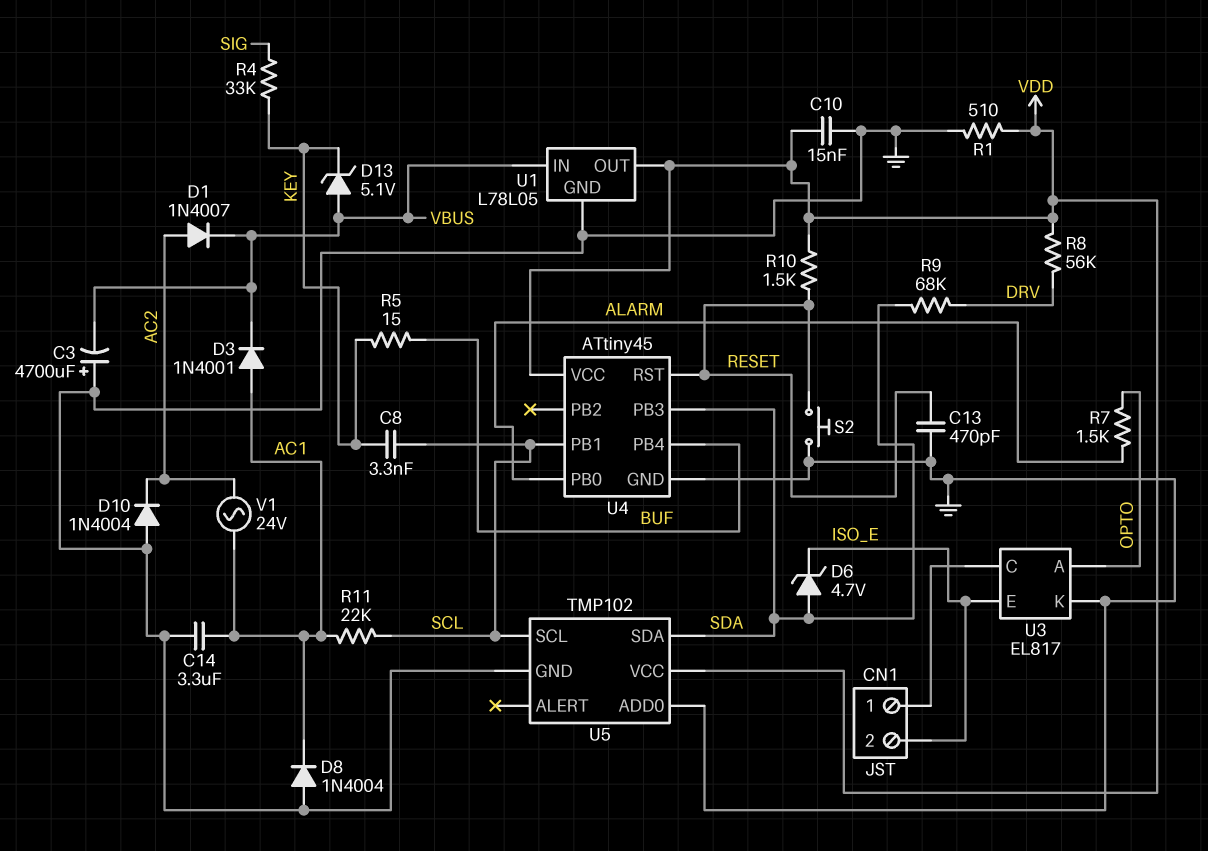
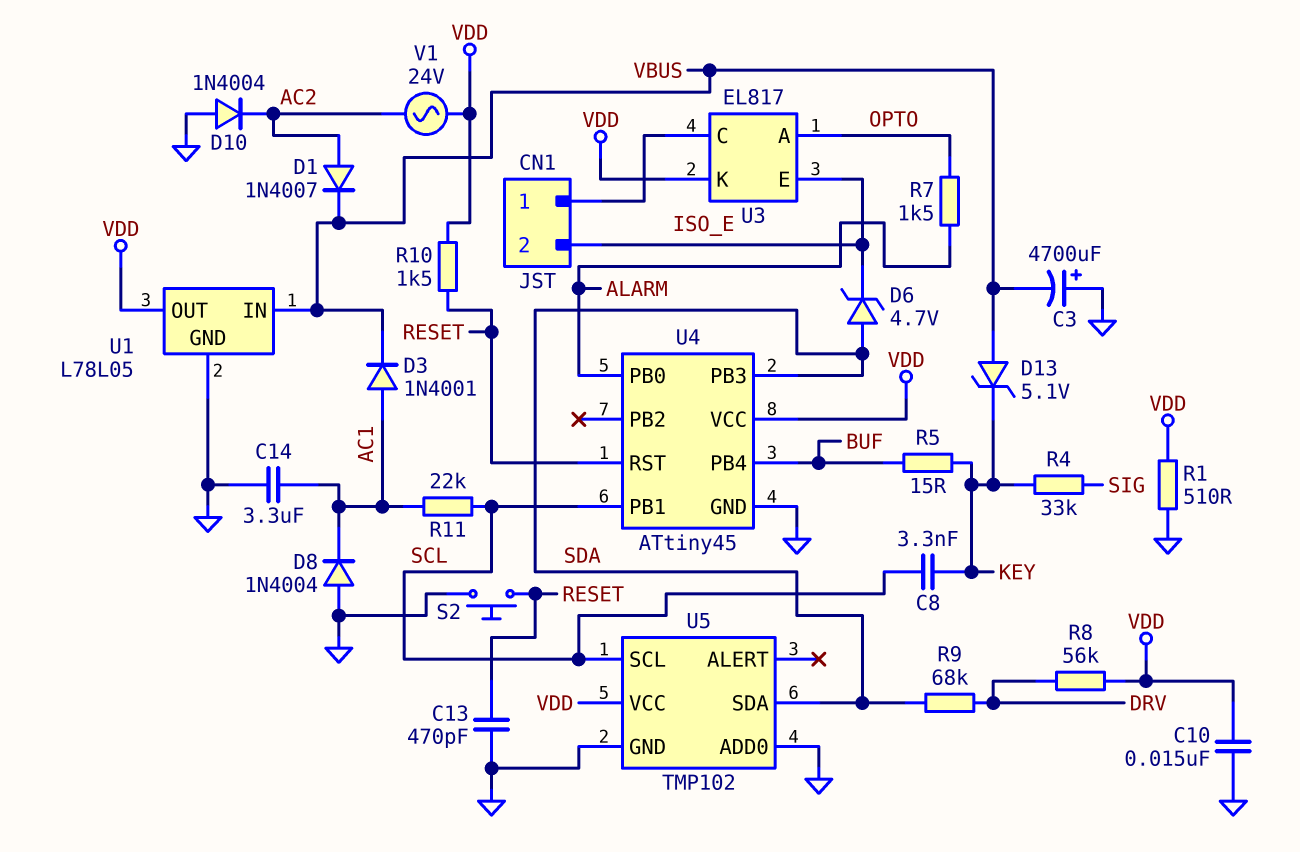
U3 pin K: GND -> VDD
V1: AC 24V (AC1, AC2) -> AC 24V (AC2, VDD)

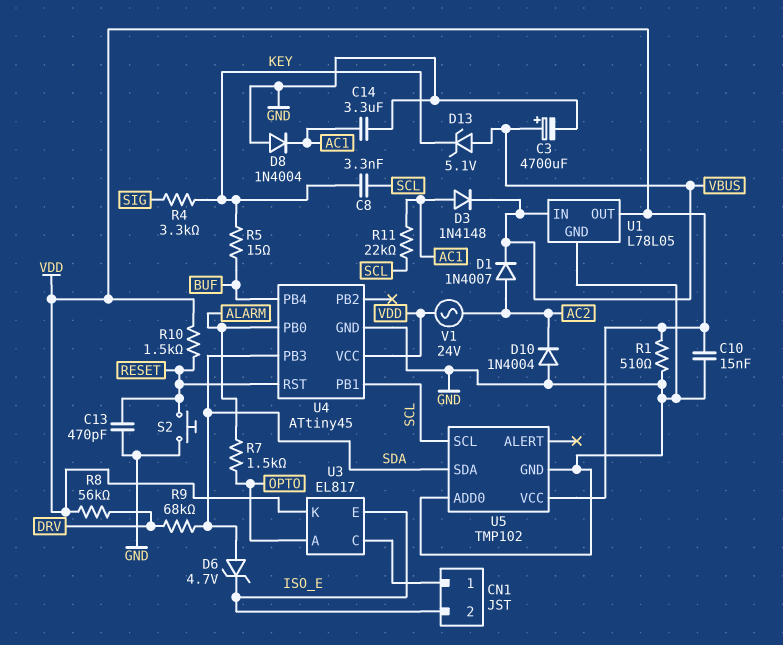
C3: 4700uF (plus GND, minus VBUS) -> 4700uF (plus VBUS, minus GND)
D3: diode 1N4001 (A AC1, K VBUS) -> diode 1N4148 (A AC1, K VBUS)
R4: 33k (KEY, SIG) -> 3.3k (KEY, SIG)

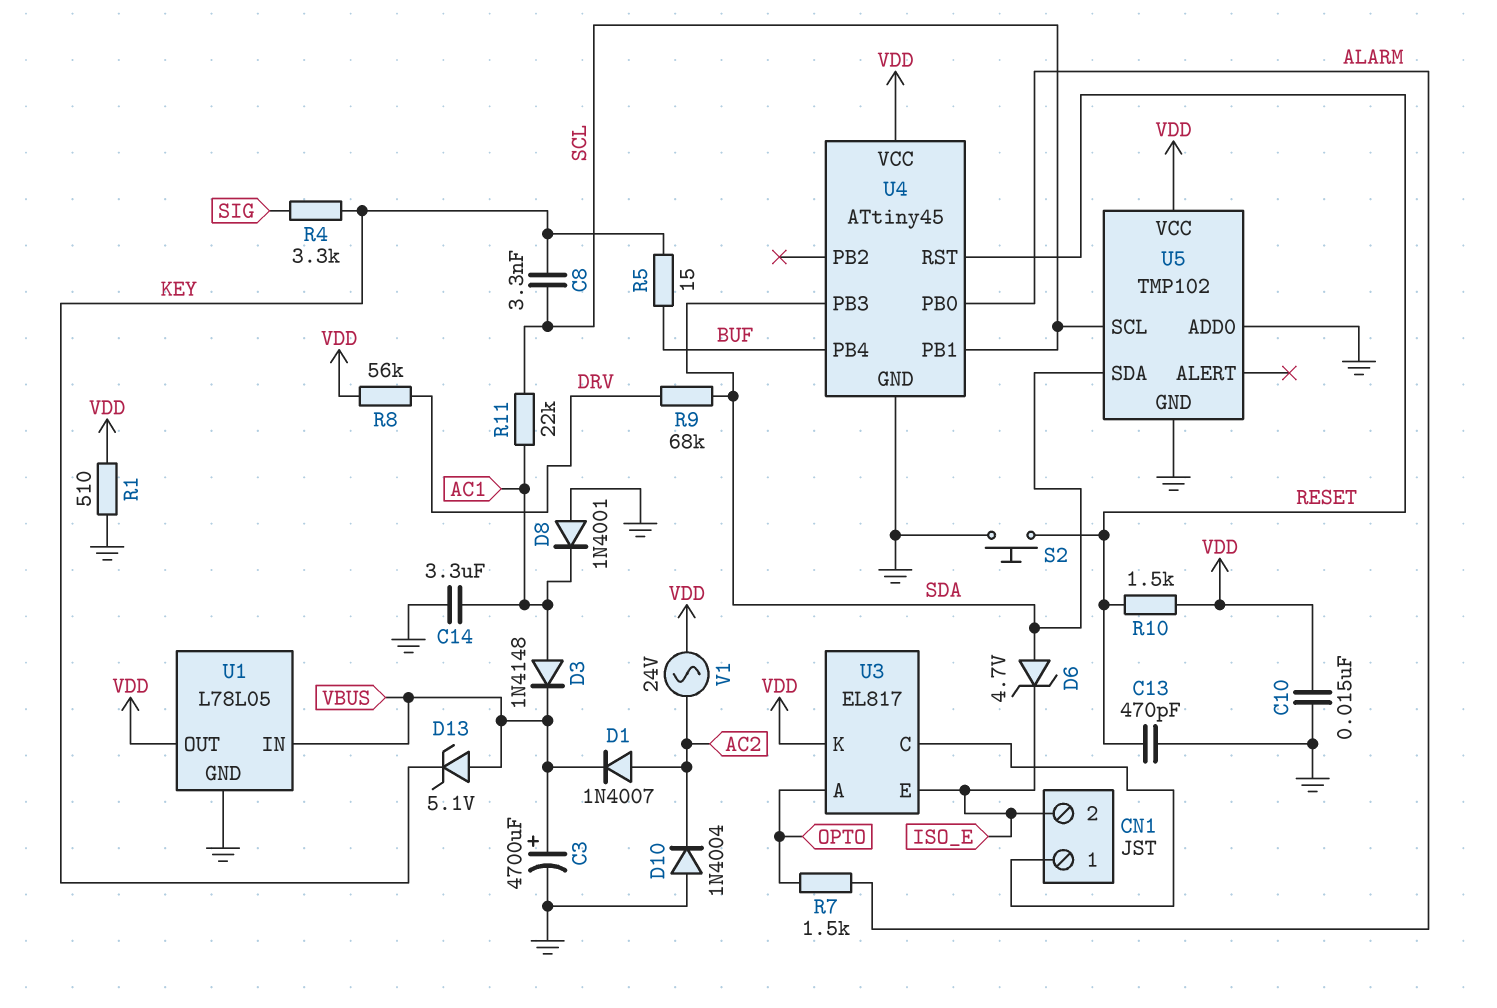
D8: diode 1N4004 (A GND, K AC1) -> diode 1N4001 (A GND, K AC1)

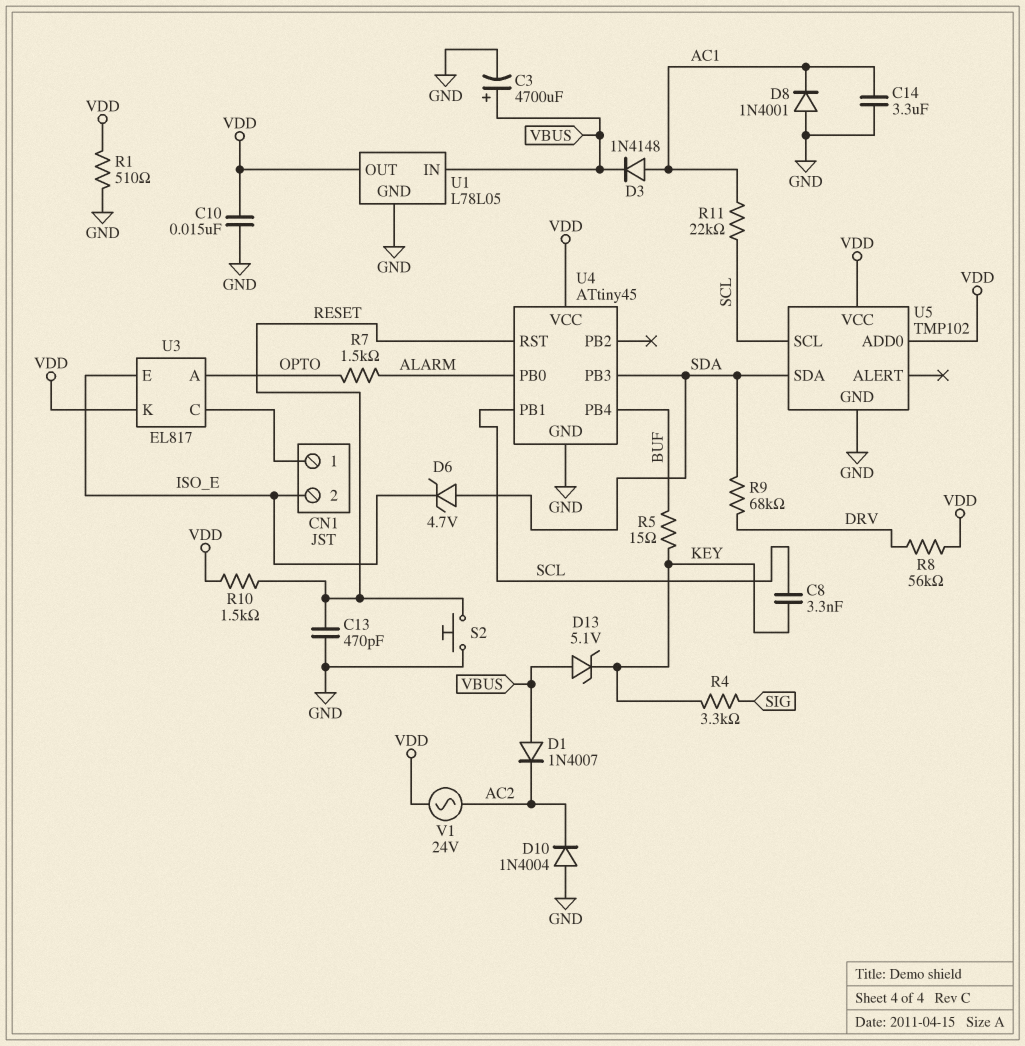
D1: diode 1N4007 (A AC2, K VBUS) -> diode 1N4007 (A VBUS, K AC2)
U5 pin ADD0: GND -> VDD

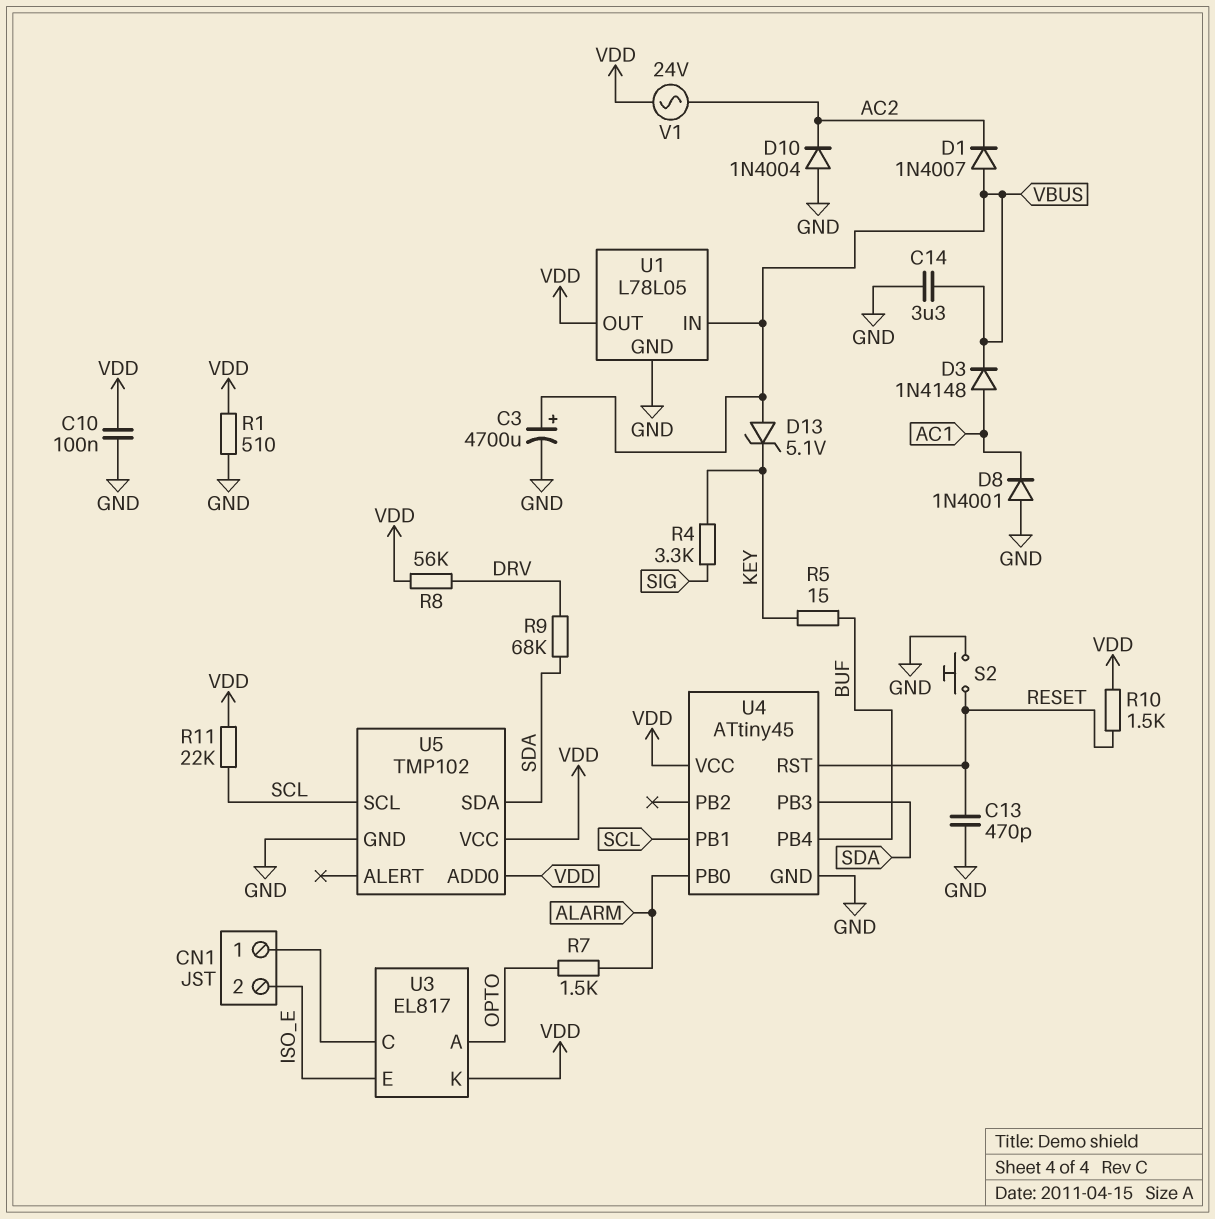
C8: 3.3nF (KEY, SCL) -> none
C10: 15nF (GND, VDD) -> 100nF (GND, VDD)
C14: 3.3uF (AC1, GND) -> 3.3uF (GND, VBUS)
D6: zener 4.7V (A SDA, K ISO_E) -> none
R11: 22k (AC1, SCL) -> 22k (SCL, VDD)

